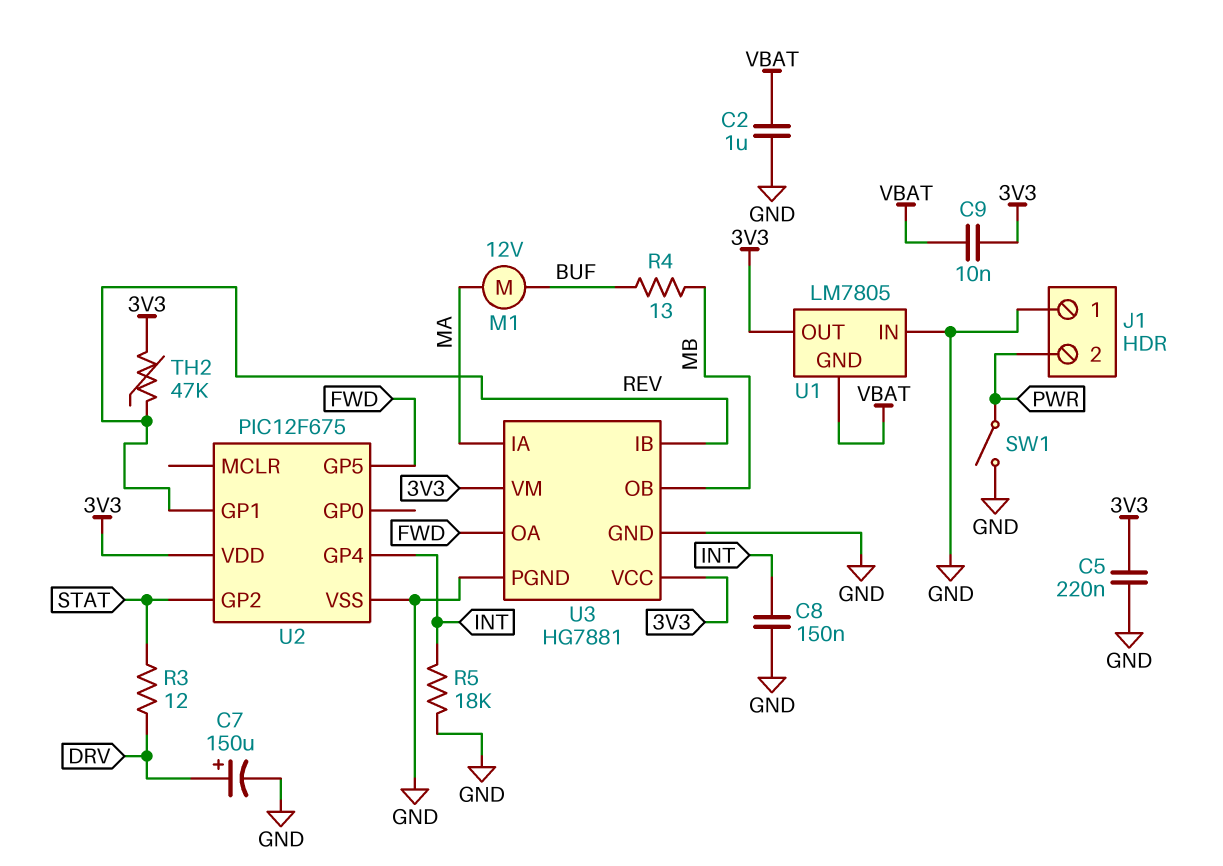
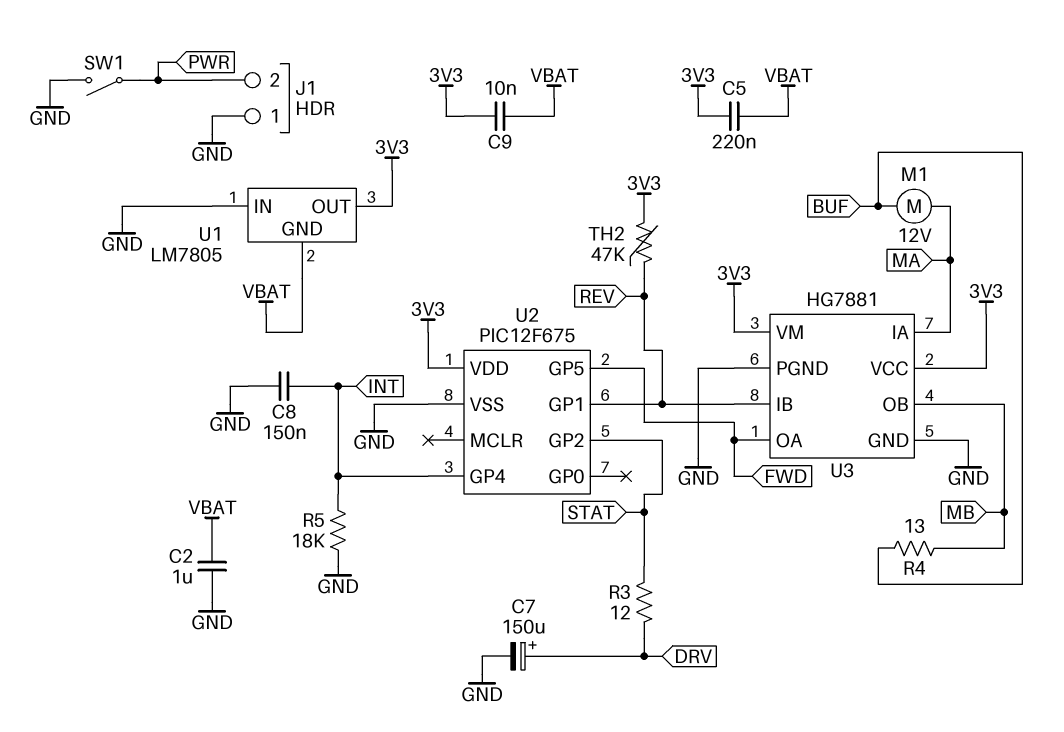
C5: 220nF (3V3, GND) -> 220nF (3V3, VBAT)

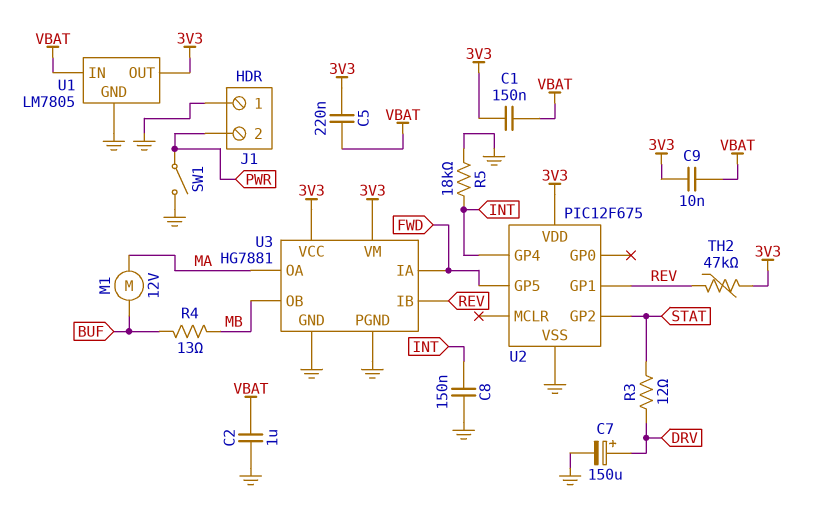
C1: none -> 150nF (3V3, VBAT)
U1 pin GND: VBAT -> GND
U1 pin IN: GND -> VBAT
U3 pin IA: MA -> FWD
U3 pin OA: FWD -> MA

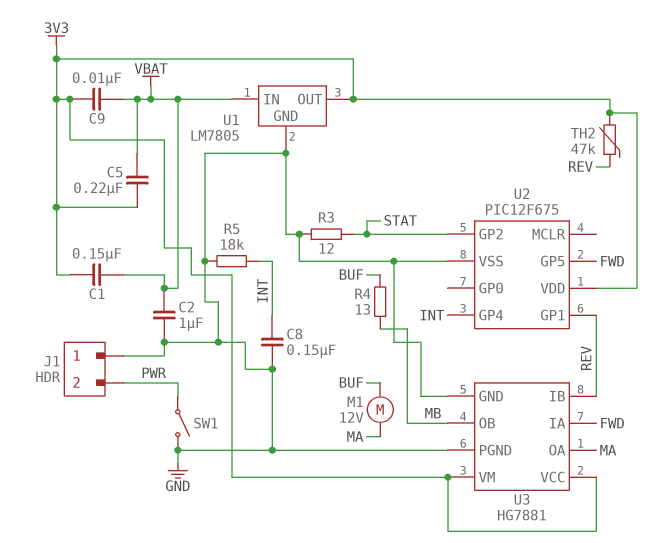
C7: 150uF (plus DRV, minus GND) -> none
R3: 12 (DRV, STAT) -> 12 (GND, STAT)

